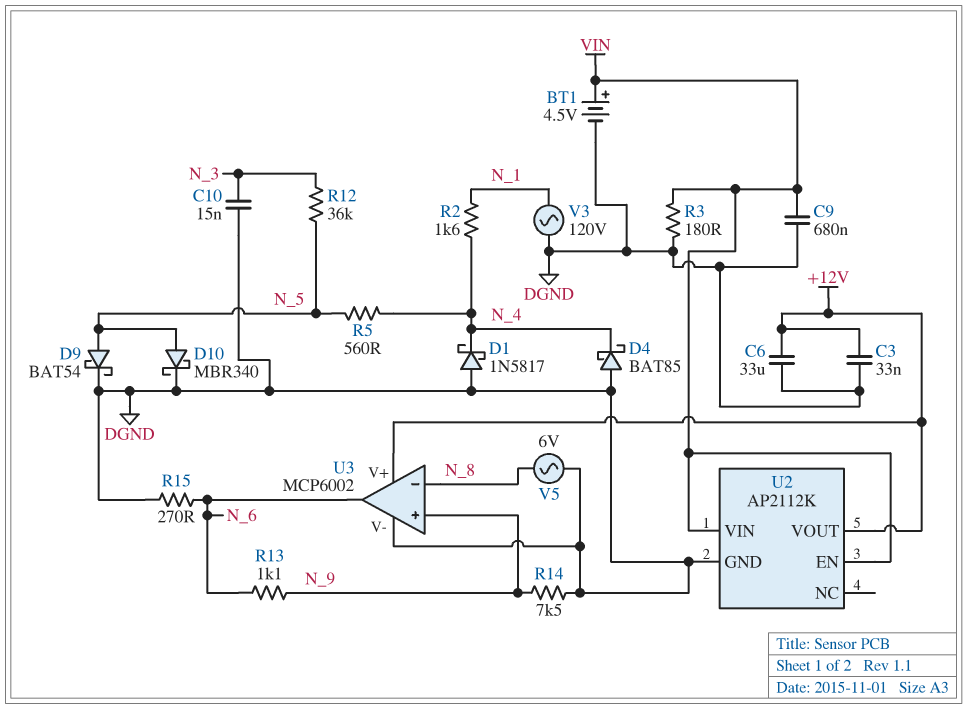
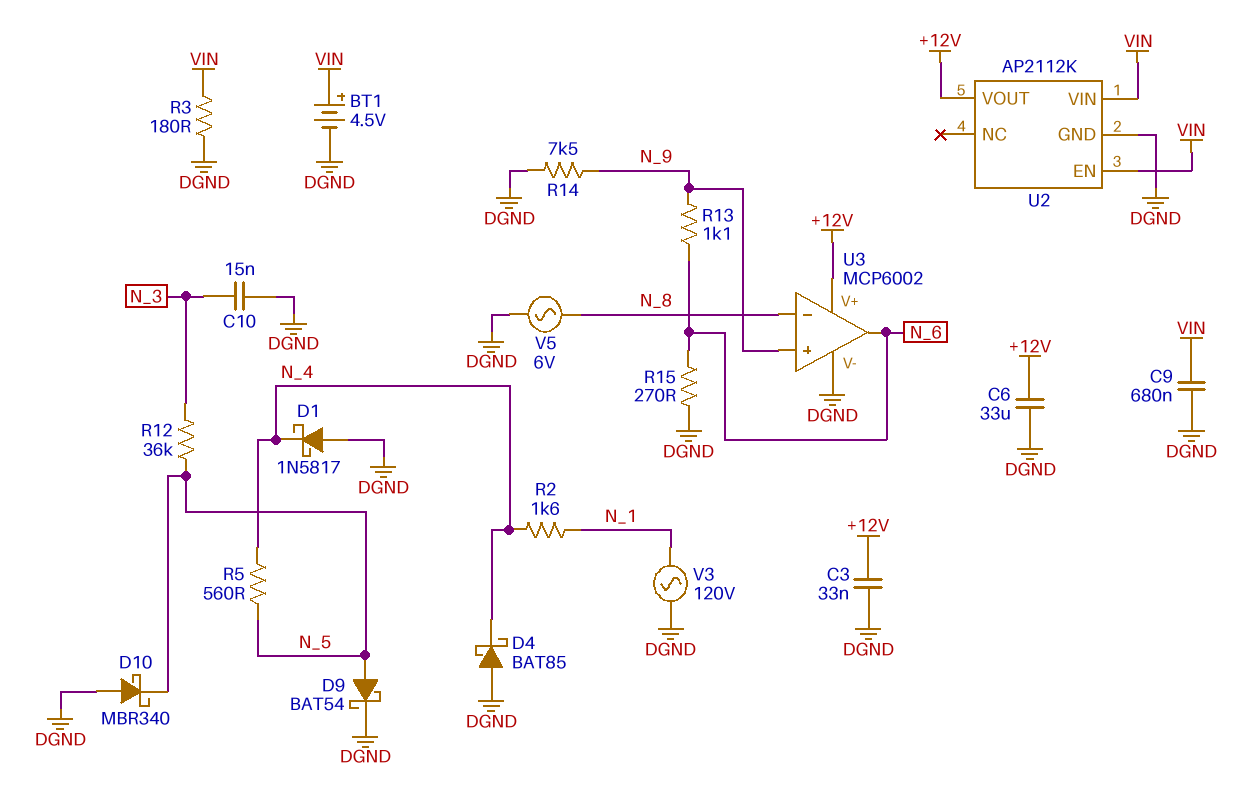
D10: schottky MBR340 (A N_5, K DGND) -> schottky MBR340 (A DGND, K N_5)

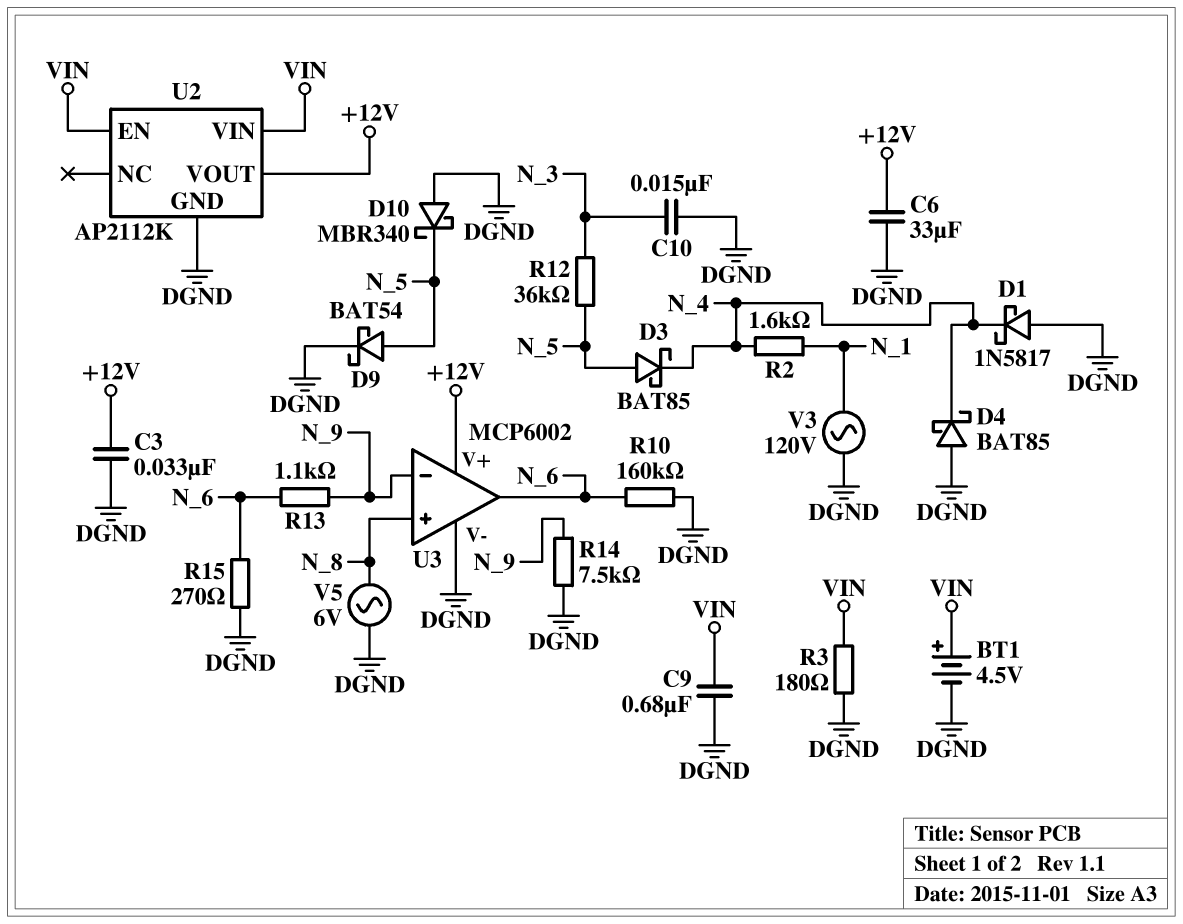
D3: none -> schottky BAT85 (A N_5, K N_4)
R5: 560 (N_4, N_5) -> none
R10: none -> 160k (DGND, N_6)
U3 pin in+: N_9 -> N_8
U3 pin in-: N_8 -> N_9

